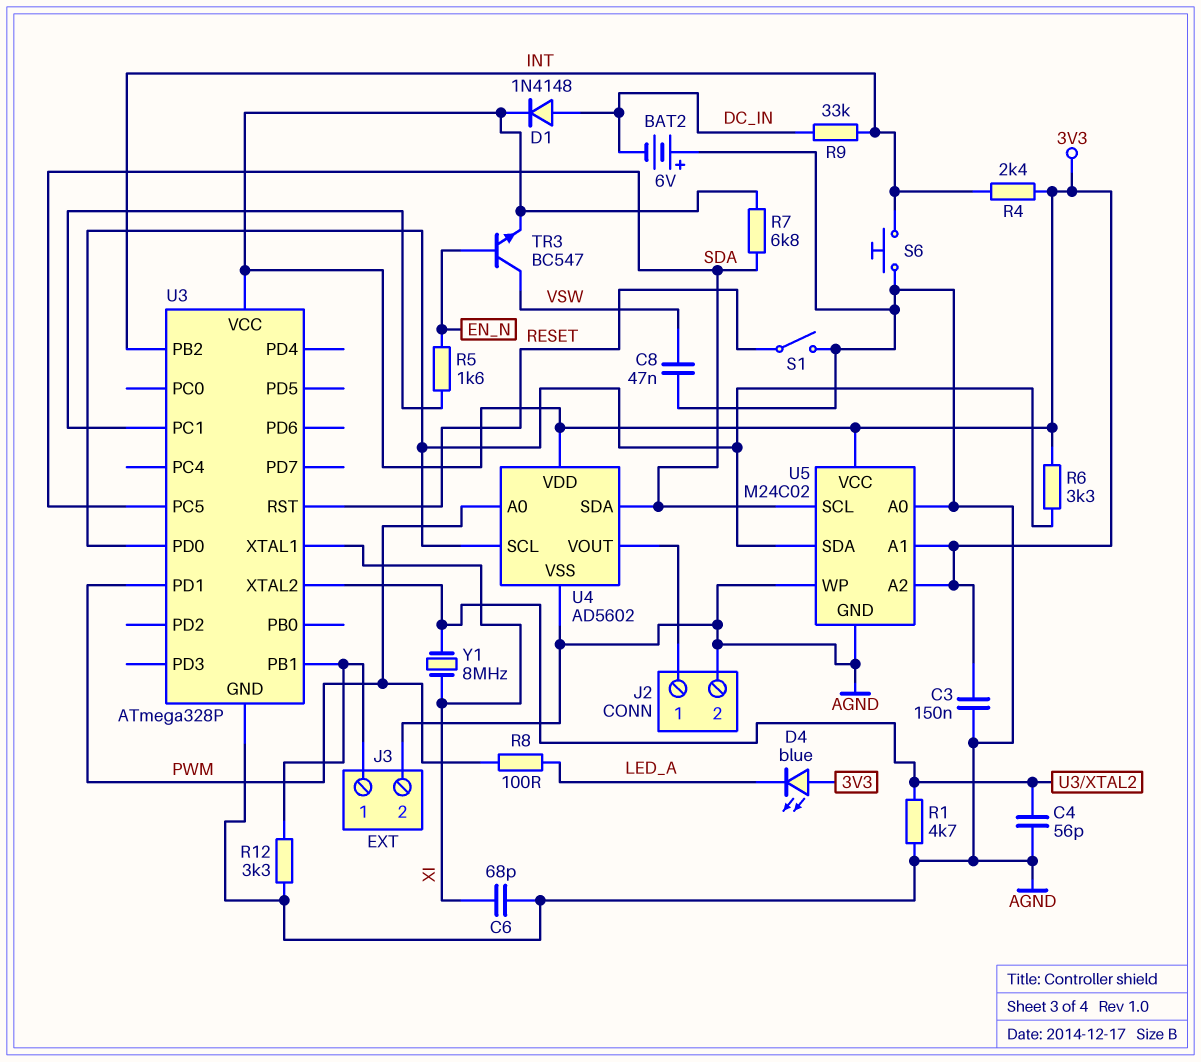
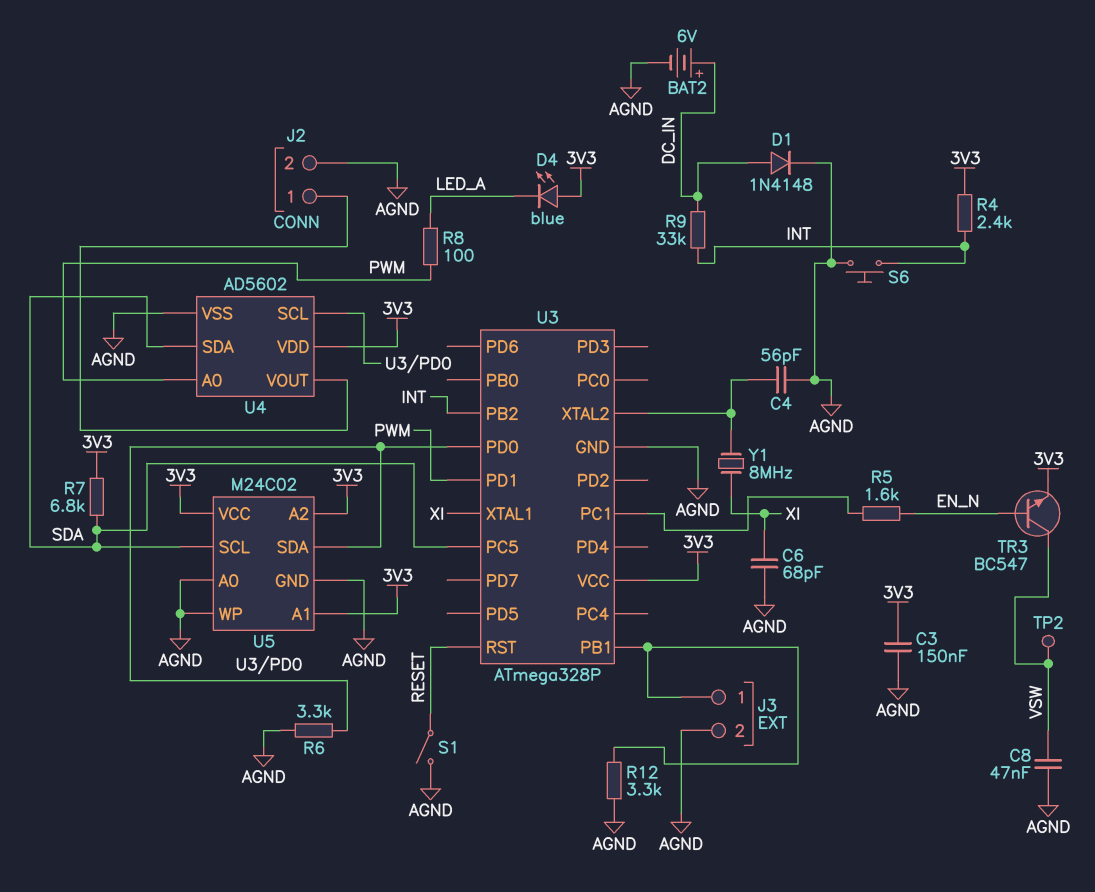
BAT2: 6V (plus AGND, minus DC_IN) -> 6V (plus DC_IN, minus AGND)
D1: diode 1N4148 (A DC_IN, K 3V3) -> diode 1N4148 (A DC_IN, K AGND)
R1: 4.7k (AGND, U3/XTAL2) -> none
R6: 3.3k (3V3, U3/PD0) -> 3.3k (AGND, U3/PD0)
TP2: none -> test point (VSW)

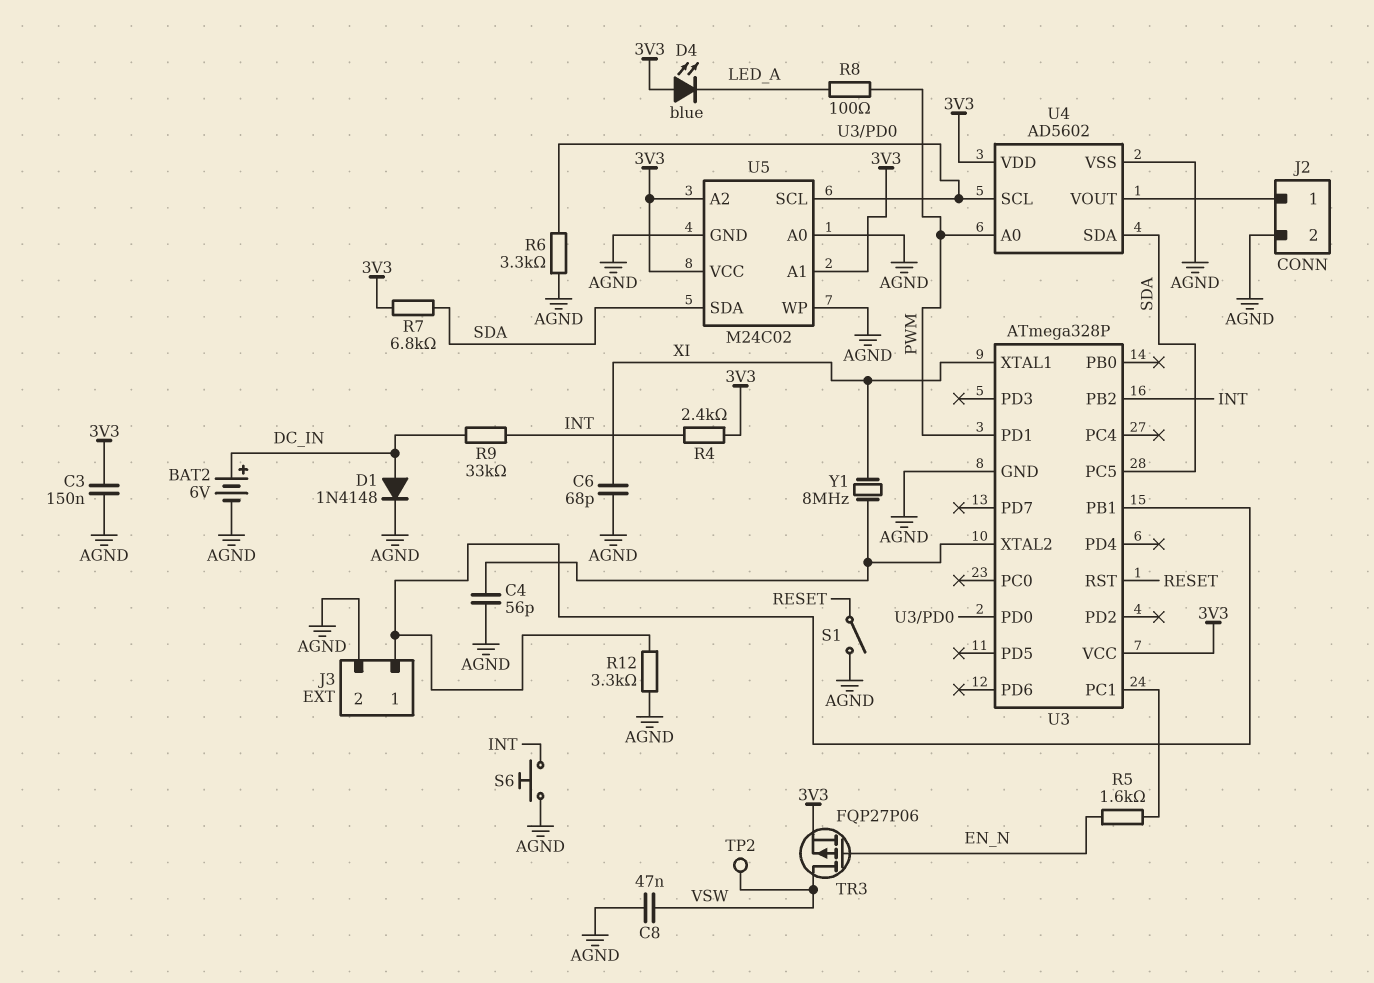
TR3: NPN BC547 (B EN_N, C VSW, E 3V3) -> PMOS FQP27P06 (G EN_N, D VSW, S 3V3)
U5 pin SCL: SDA -> U3/PD0
U5 pin SDA: U3/PD0 -> SDA

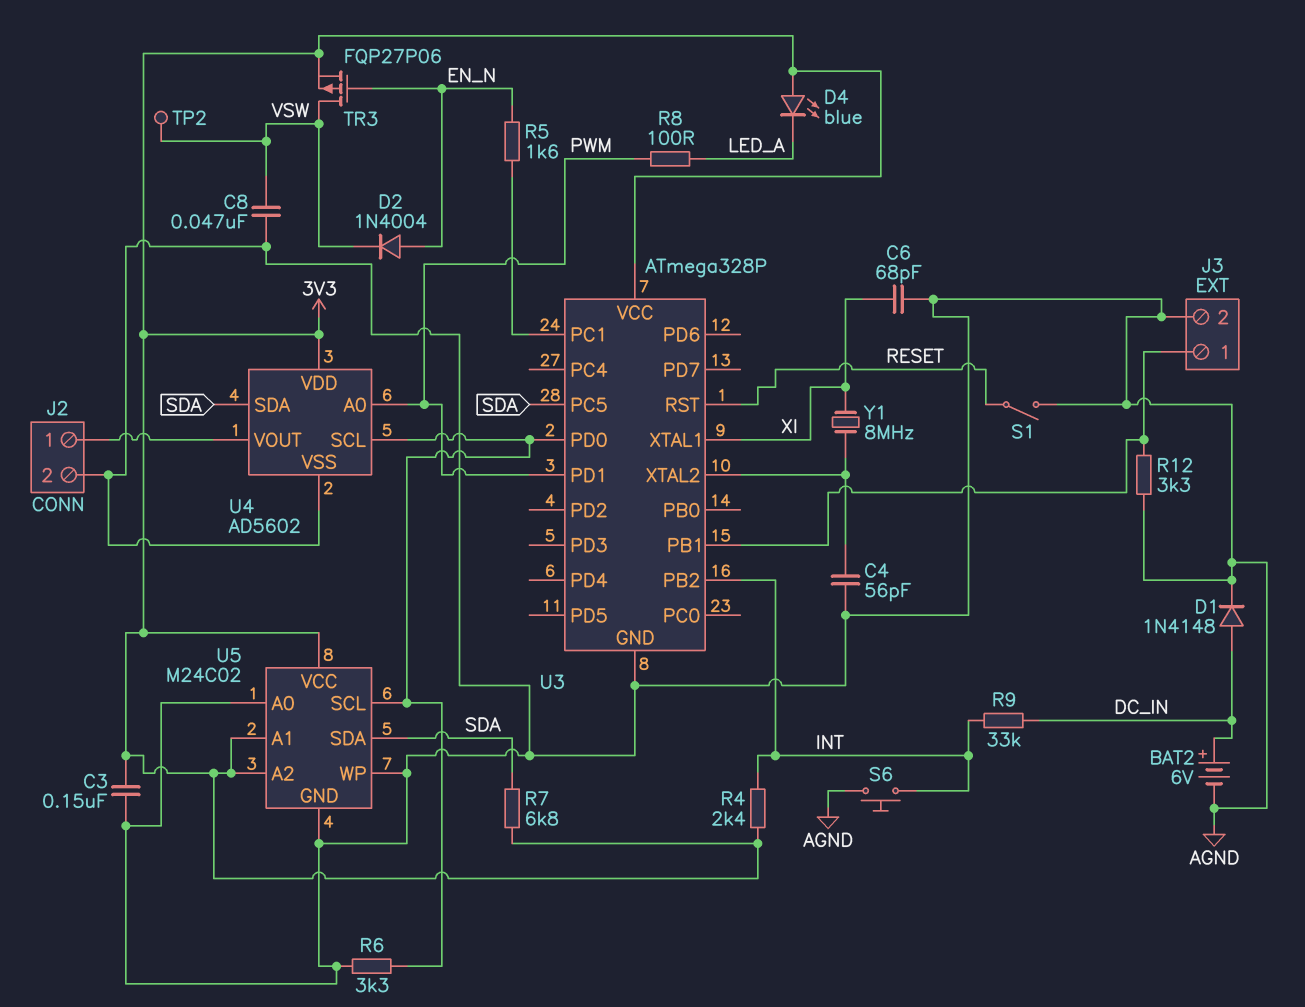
D2: none -> diode 1N4004 (A EN_N, K VSW)

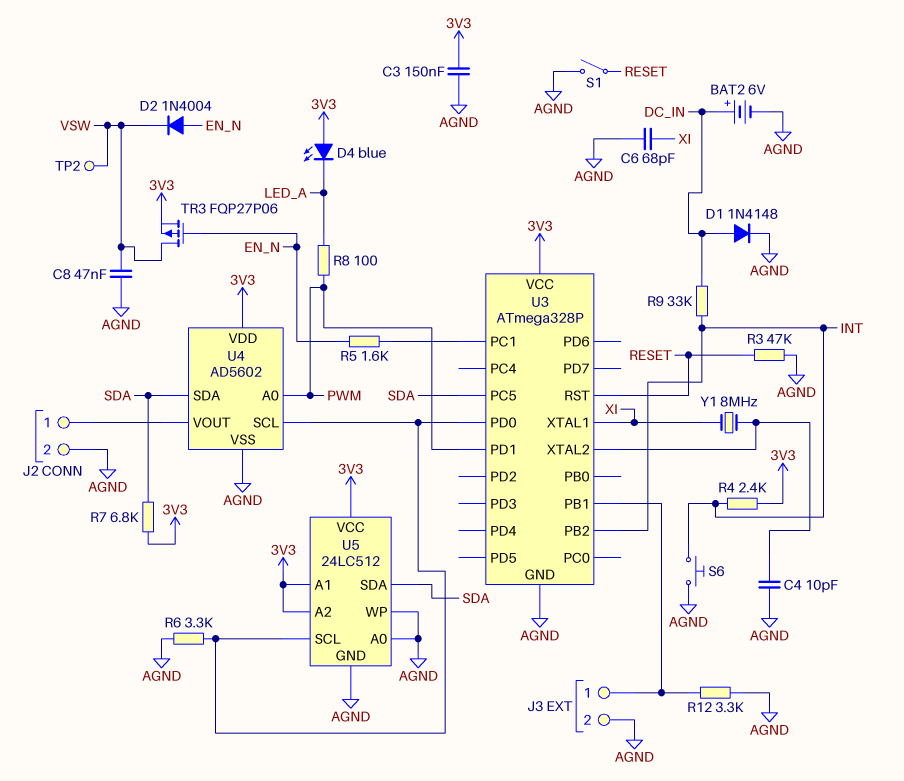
C4: 56pF (AGND, U3/XTAL2) -> 10pF (AGND, U3/XTAL2)
R3: none -> 47k (AGND, RESET)
U5: M24C02 -> 24LC512

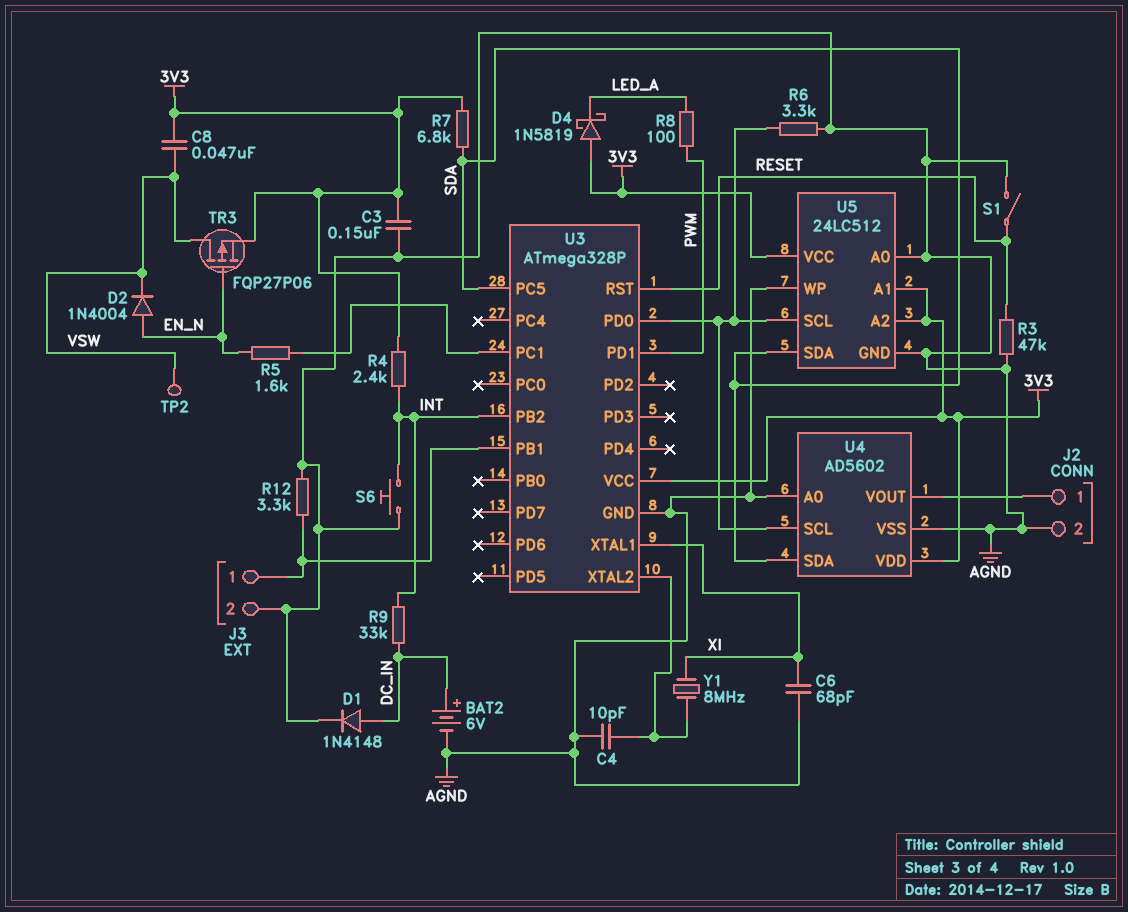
C8: 47nF (AGND, VSW) -> 47nF (3V3, VSW)
D4: LED blue (A 3V3, K LED_A) -> schottky 1N5819 (A 3V3, K LED_A)
U4 pin A0: PWM -> AGND

